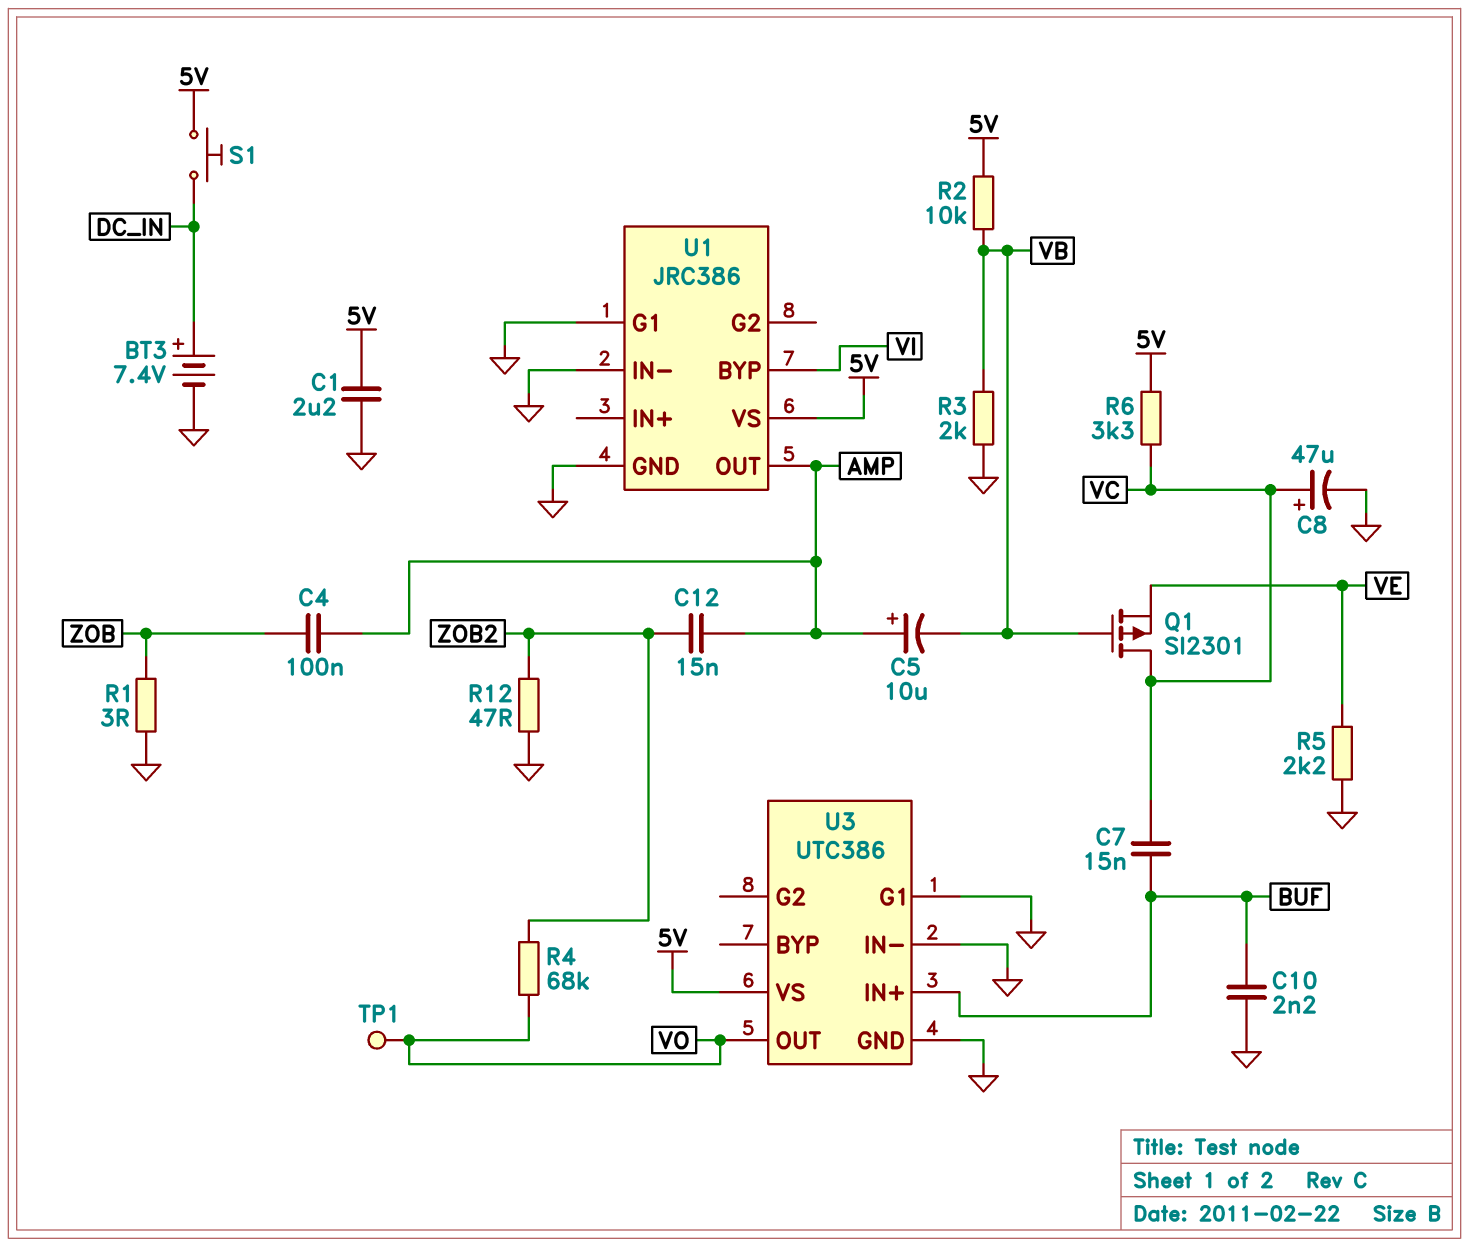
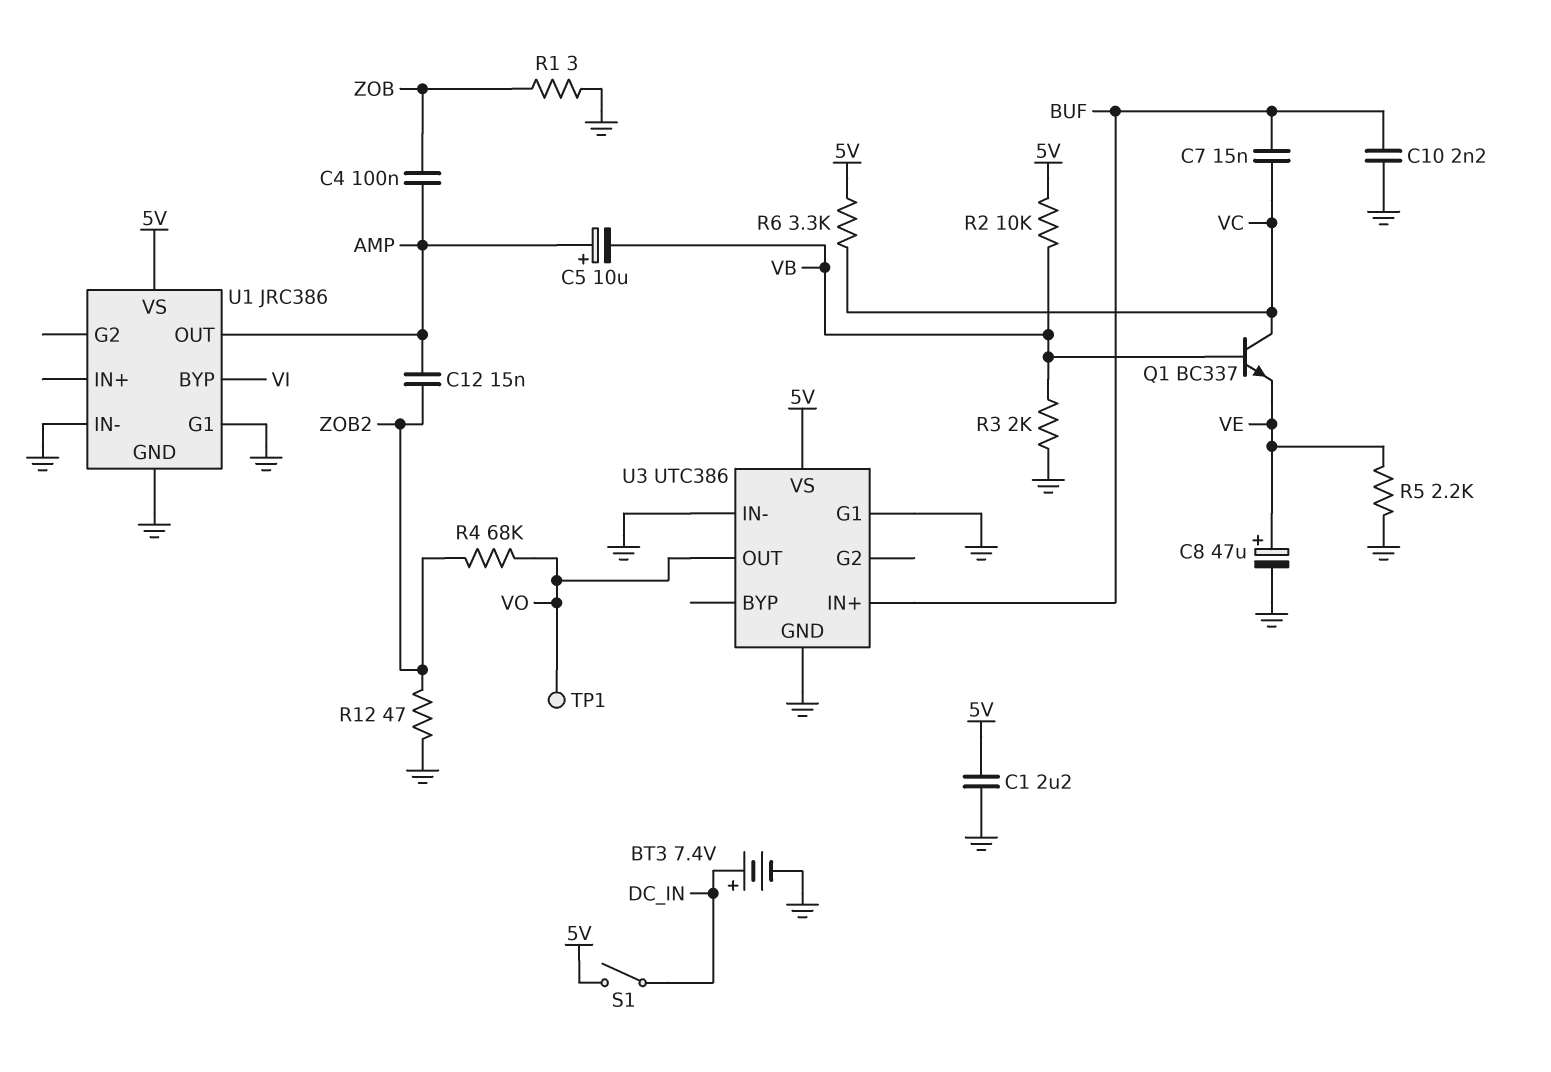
C8: 47uF (plus VC, minus GND) -> 47uF (plus VE, minus GND)
Q1: PMOS SI2301 (G VB, D VC, S VE) -> NPN BC337 (B VB, C VC, E VE)
S1: button (5V, DC_IN) -> switch (5V, DC_IN)

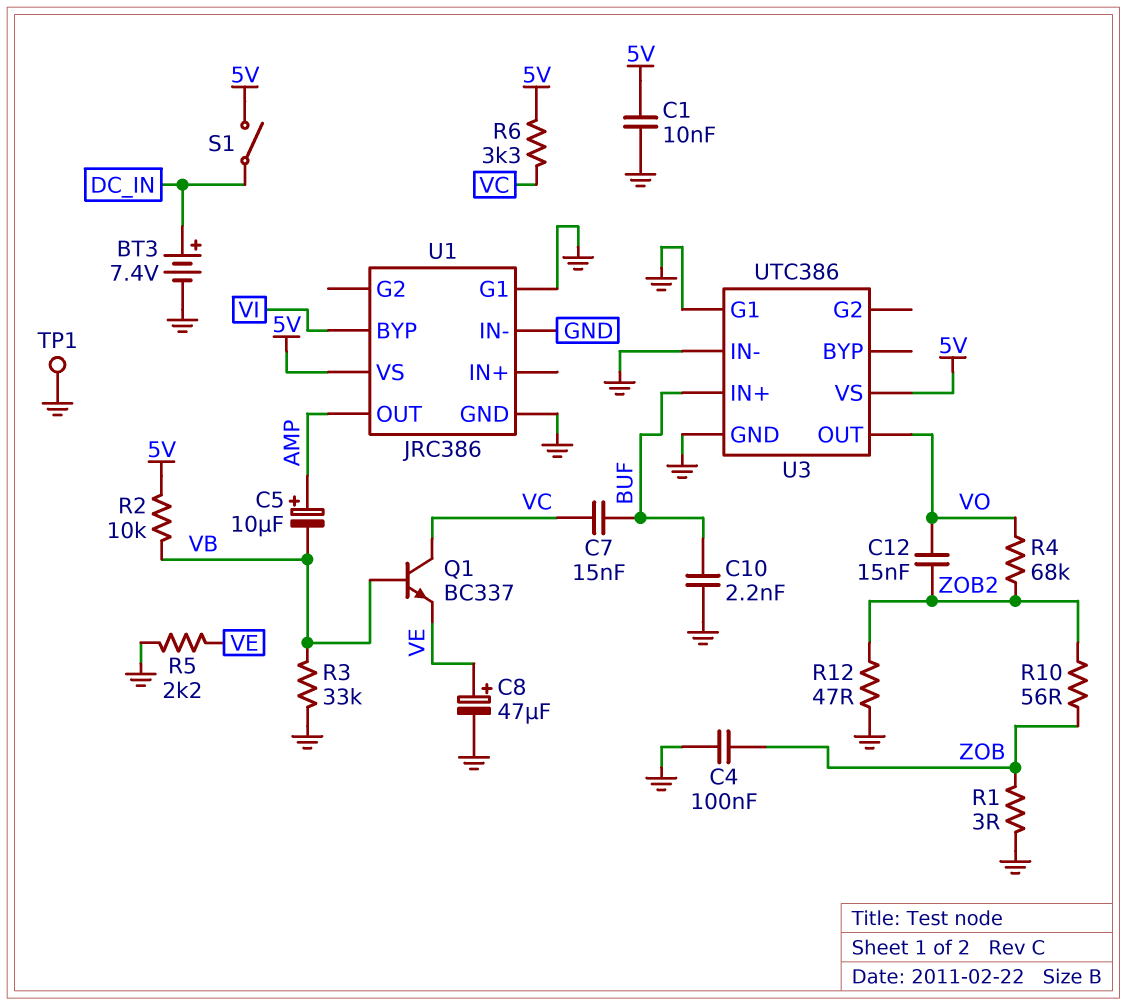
C1: 2.2uF (5V, GND) -> 10nF (5V, GND)
C4: 100nF (AMP, ZOB) -> 100nF (GND, ZOB)
C12: 15nF (AMP, ZOB2) -> 15nF (VO, ZOB2)
R3: 2k (GND, VB) -> 33k (GND, VB)
R10: none -> 56 (ZOB, ZOB2)
TP1: test point (VO) -> test point (GND)

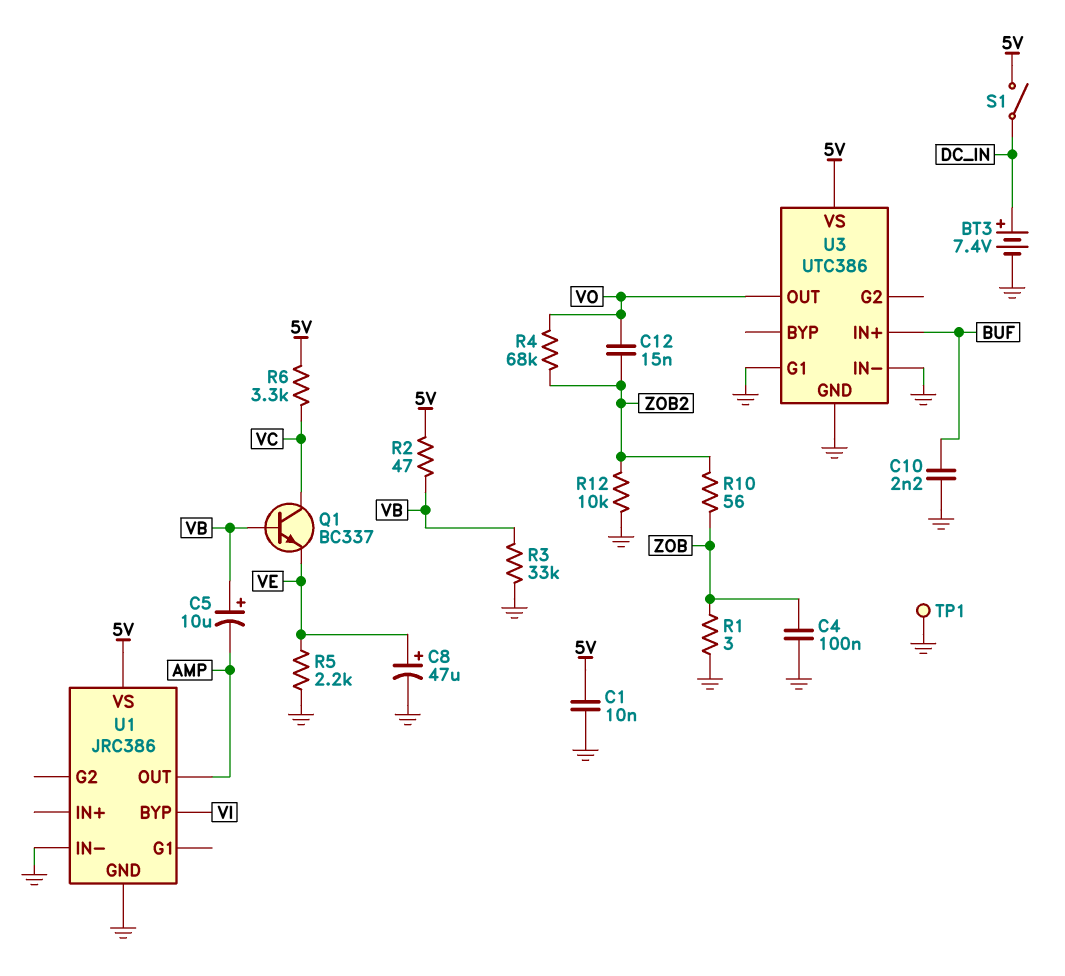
C5: 10uF (plus AMP, minus VB) -> 10uF (plus VB, minus AMP)
C7: 15nF (BUF, VC) -> none
R2: 10k (5V, VB) -> 47 (5V, VB)
R12: 47 (GND, ZOB2) -> 10k (GND, ZOB2)
U1 pin G1: GND -> none

